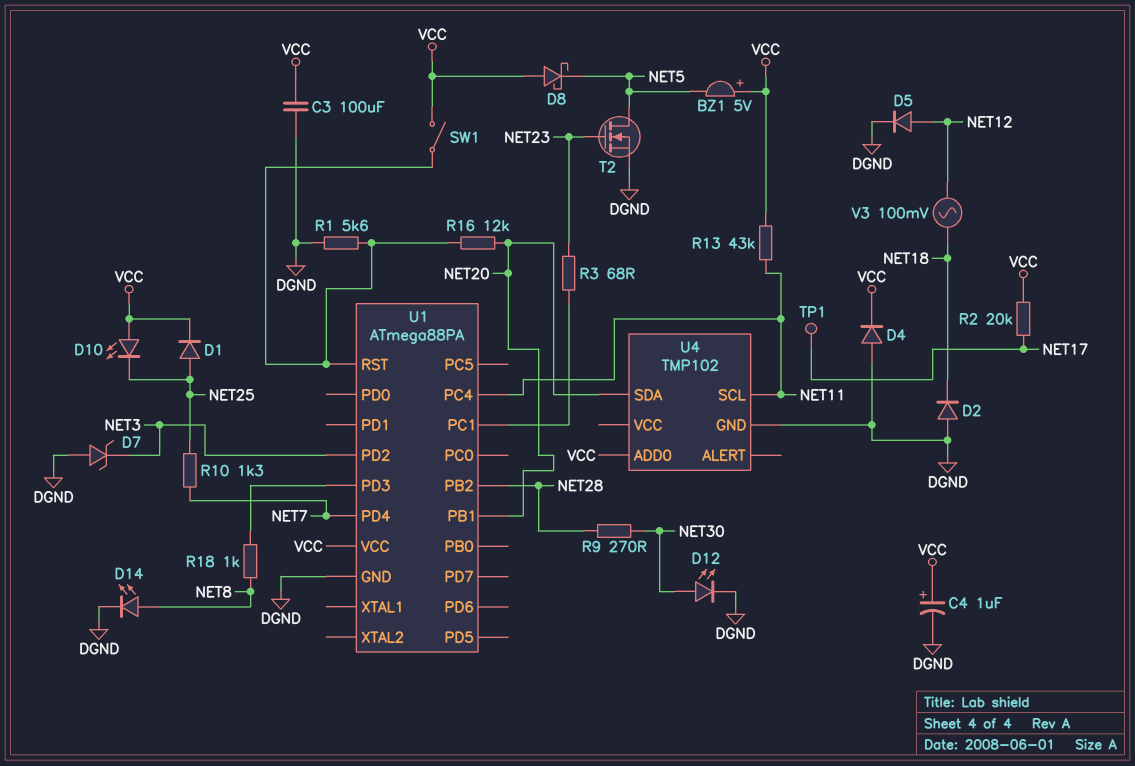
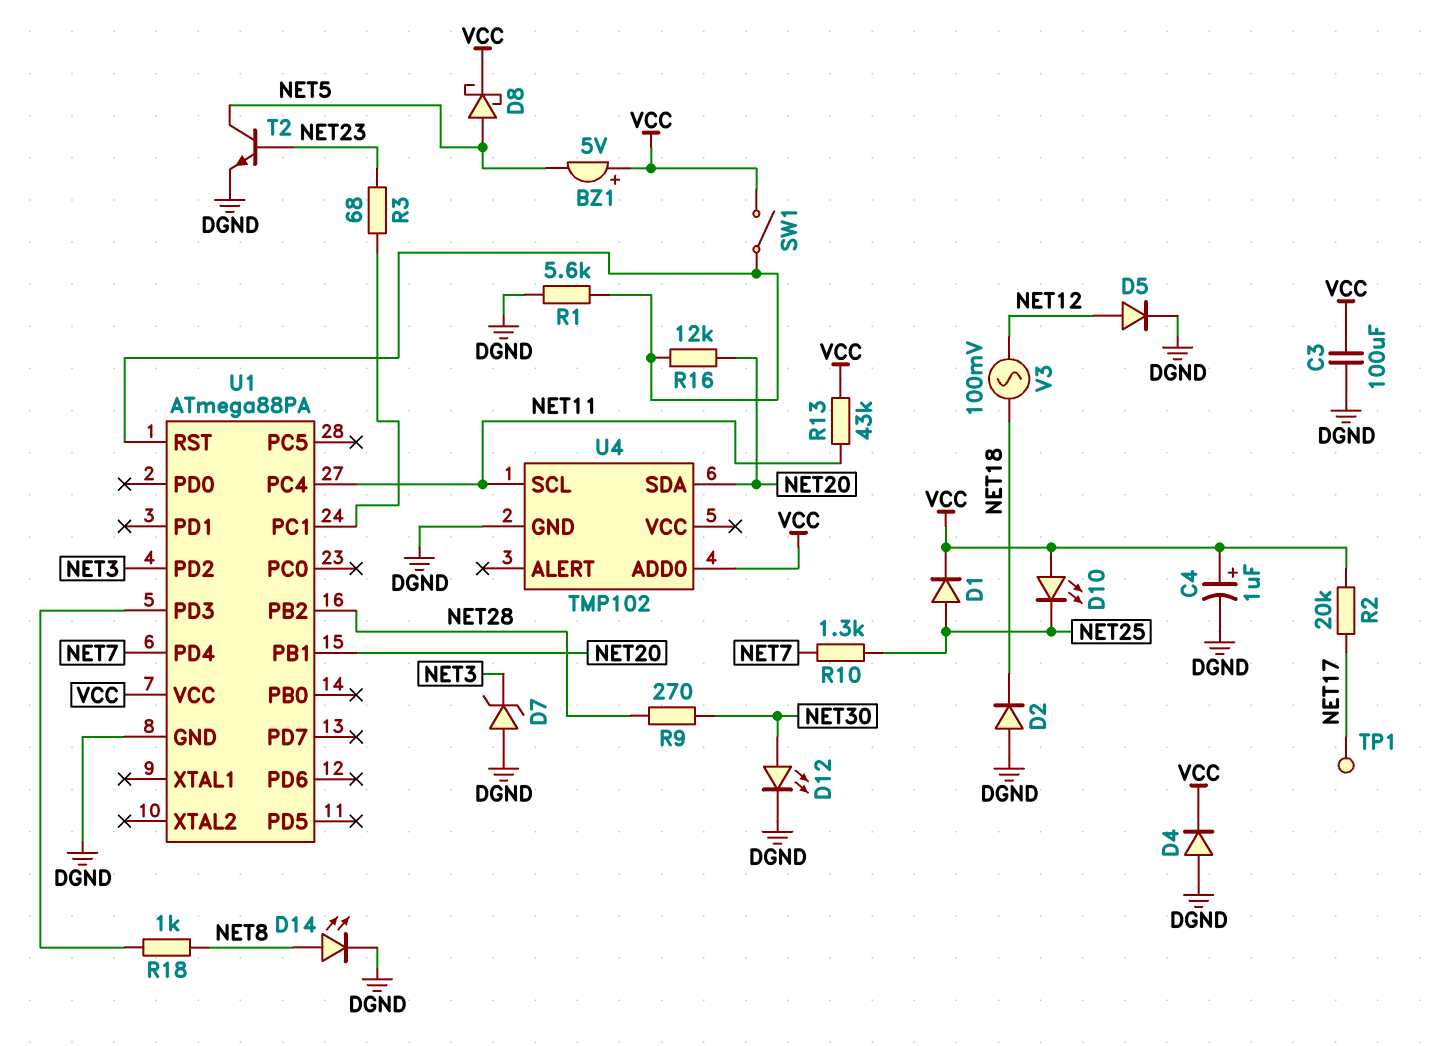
D8: schottky (A VCC, K NET5) -> schottky (A NET5, K VCC)
T2: NMOS (G NET23, D NET5, S DGND) -> NPN (B NET23, C NET5, E DGND)

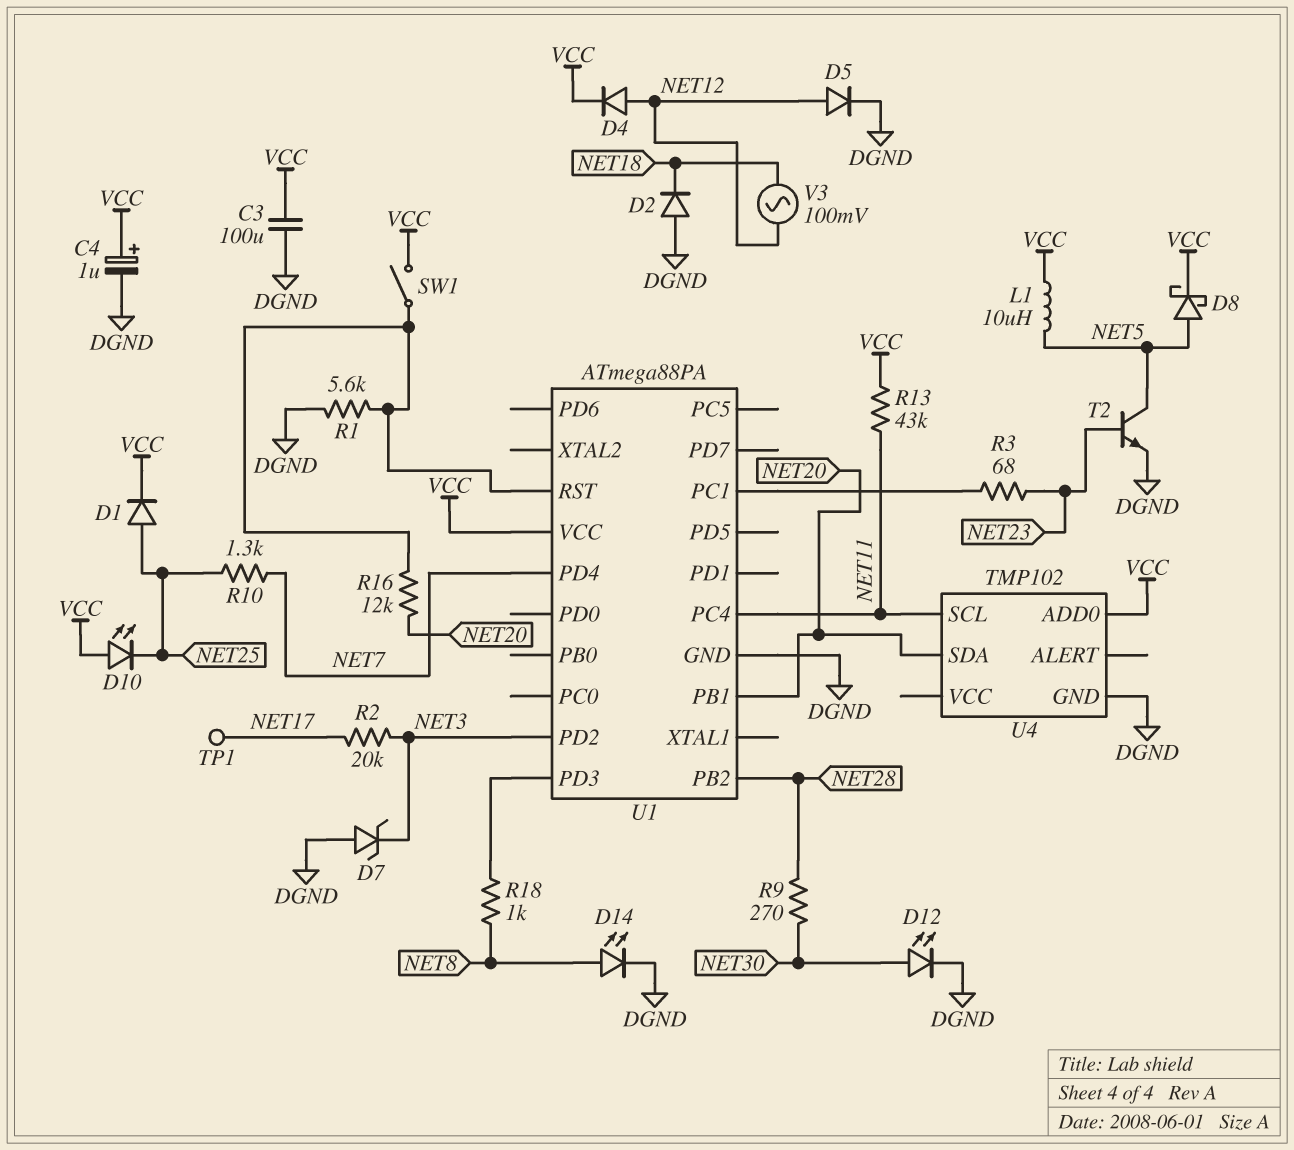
BZ1: buzzer 5V (plus VCC, minus NET5) -> none
D4: diode (A DGND, K VCC) -> diode (A NET12, K VCC)
L1: none -> 10uH (NET5, VCC)
R2: 20k (NET17, VCC) -> 20k (NET3, NET17)

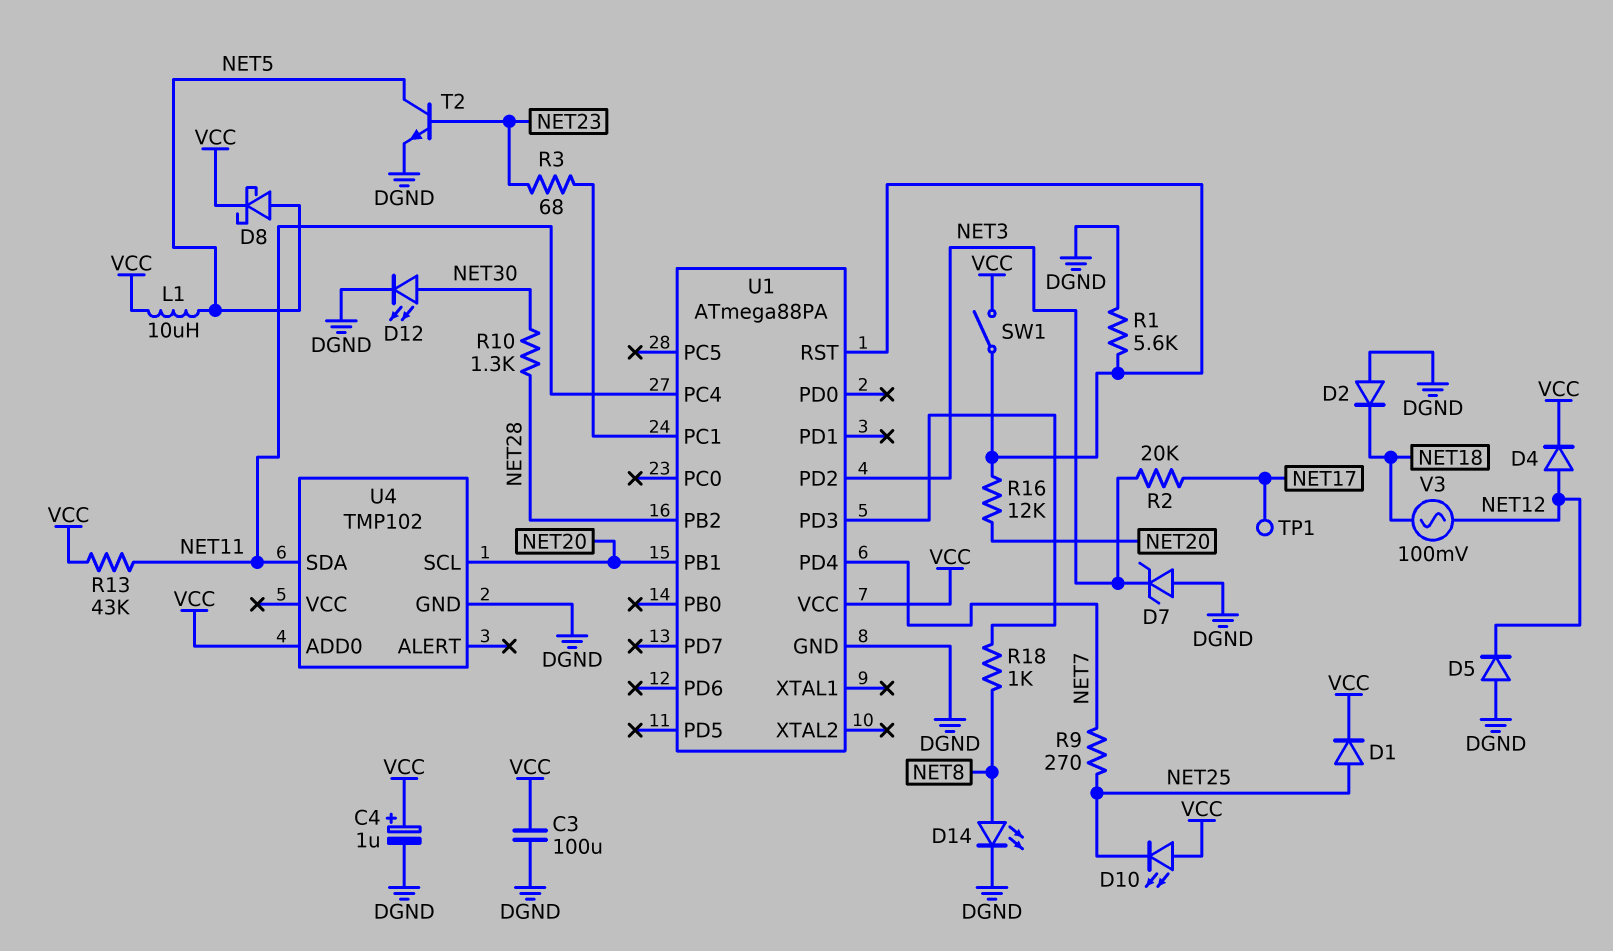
D5: diode (A NET12, K DGND) -> diode (A DGND, K NET12)
R9: 270 (NET28, NET30) -> 270 (NET7, NET25)
R10: 1.3k (NET7, NET25) -> 1.3k (NET28, NET30)
U4 pin SCL: NET11 -> NET20
U4 pin SDA: NET20 -> NET11

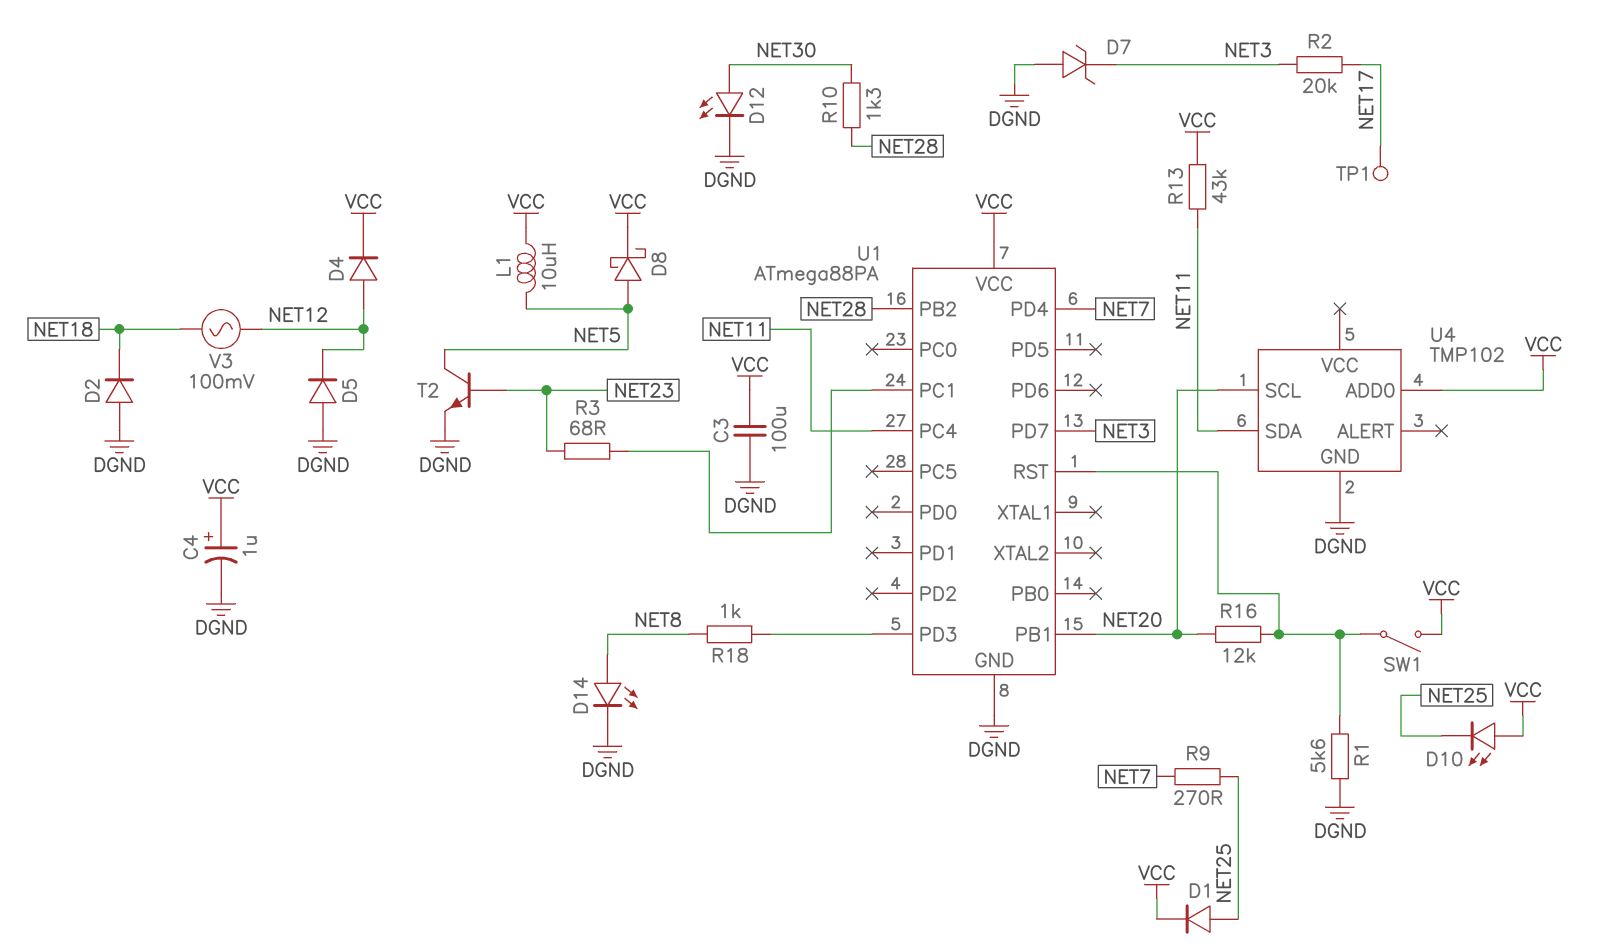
U1 pin PD2: NET3 -> none
U1 pin PD7: none -> NET3

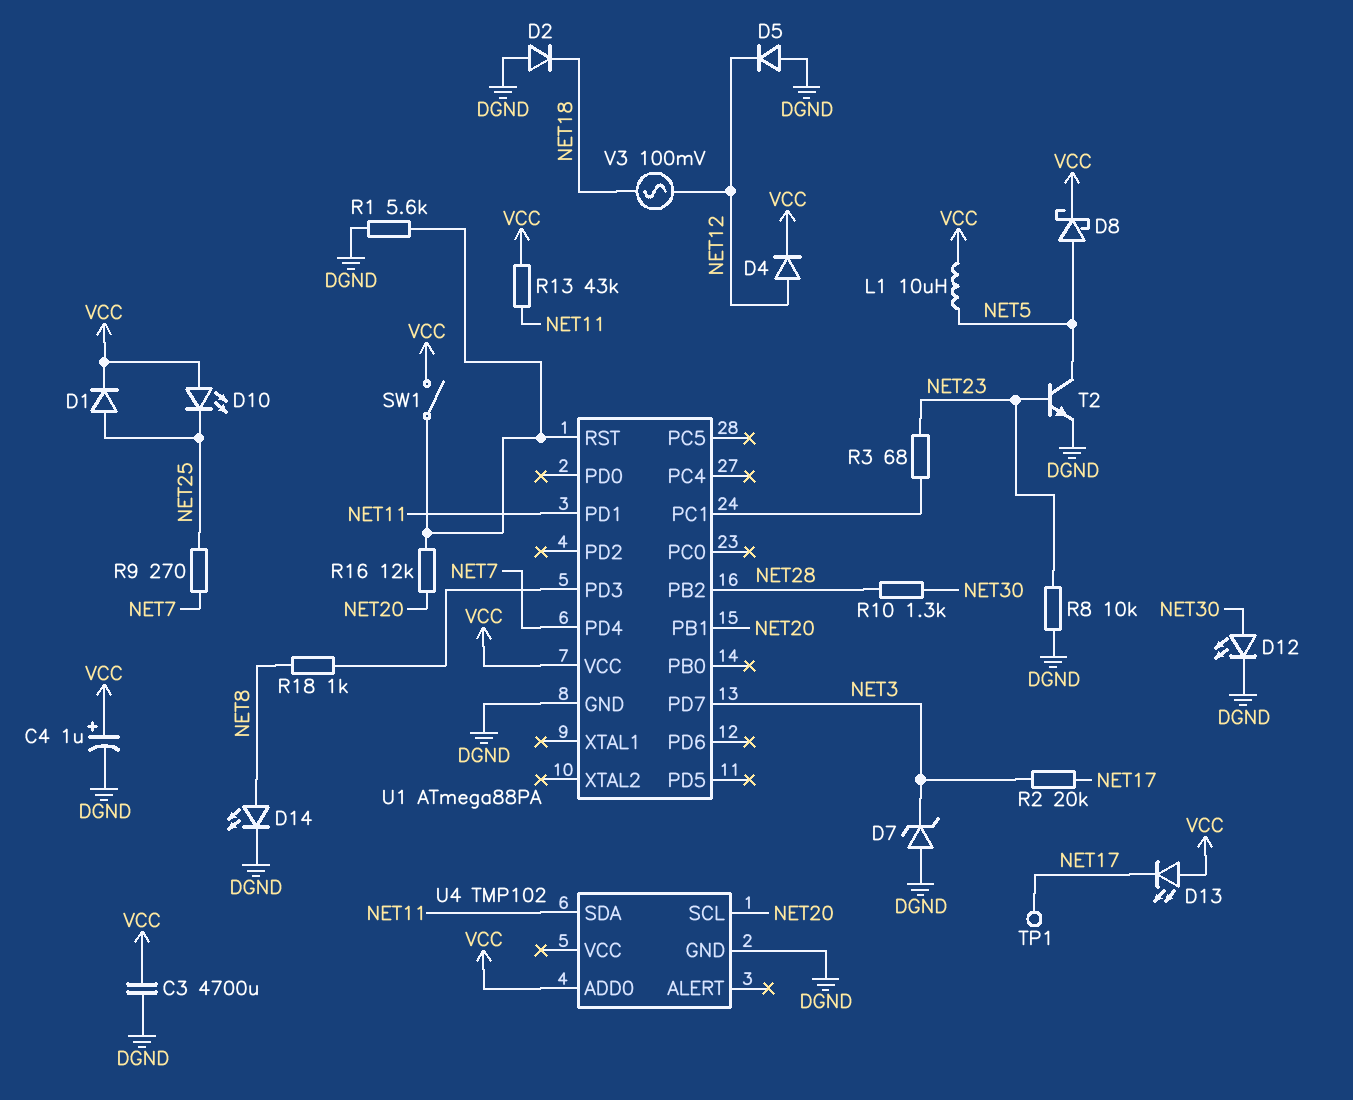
C3: 100uF (DGND, VCC) -> 4700uF (DGND, VCC)
D13: none -> LED (A VCC, K NET17)
R8: none -> 10k (DGND, NET23)
U1 pin PC4: NET11 -> none
U1 pin PD1: none -> NET11

